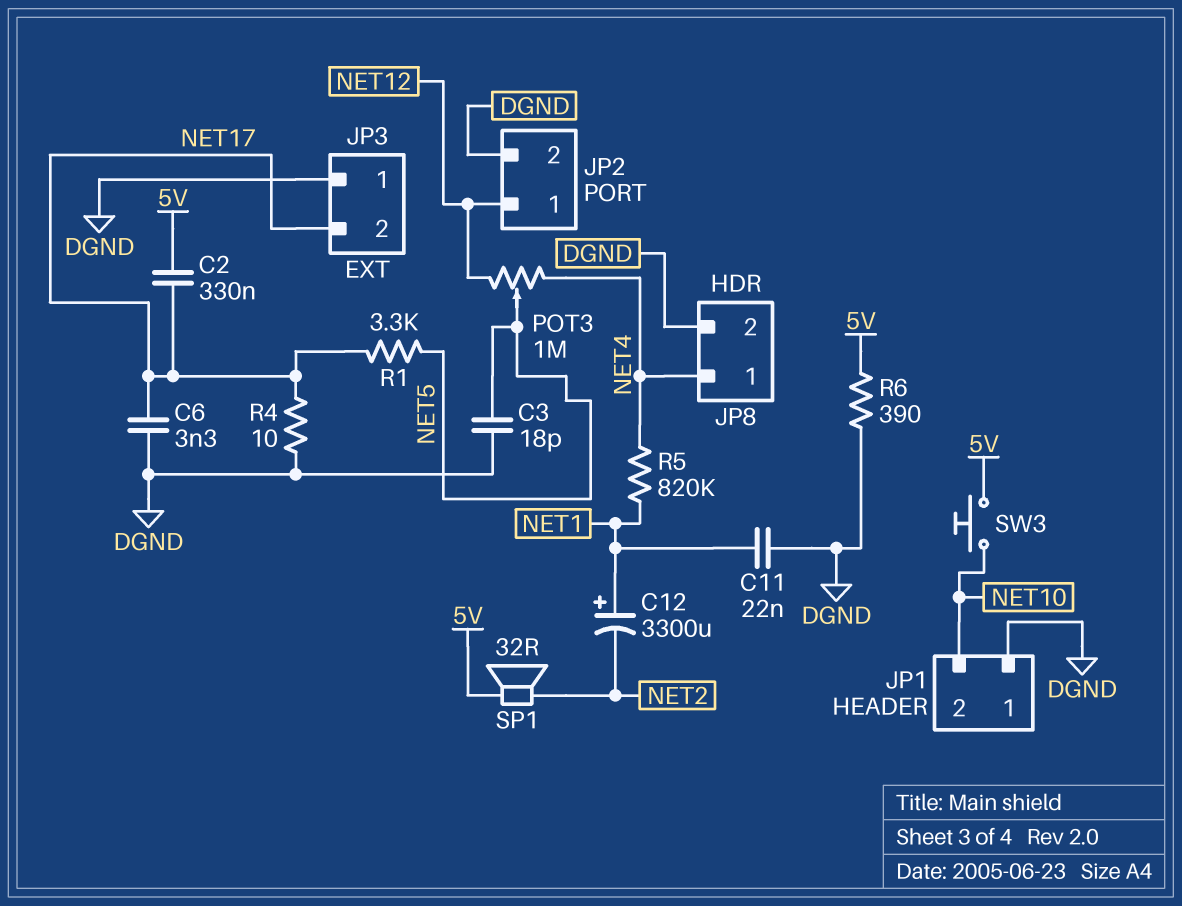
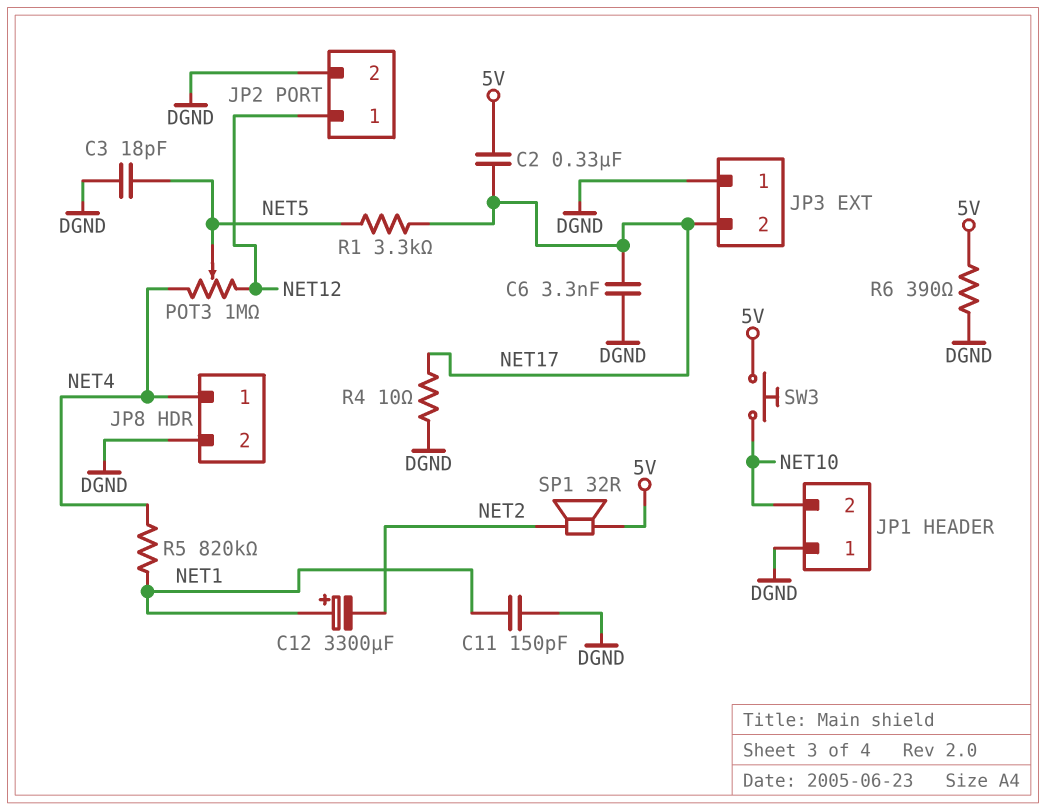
C11: 22nF (DGND, NET1) -> 150pF (DGND, NET1)

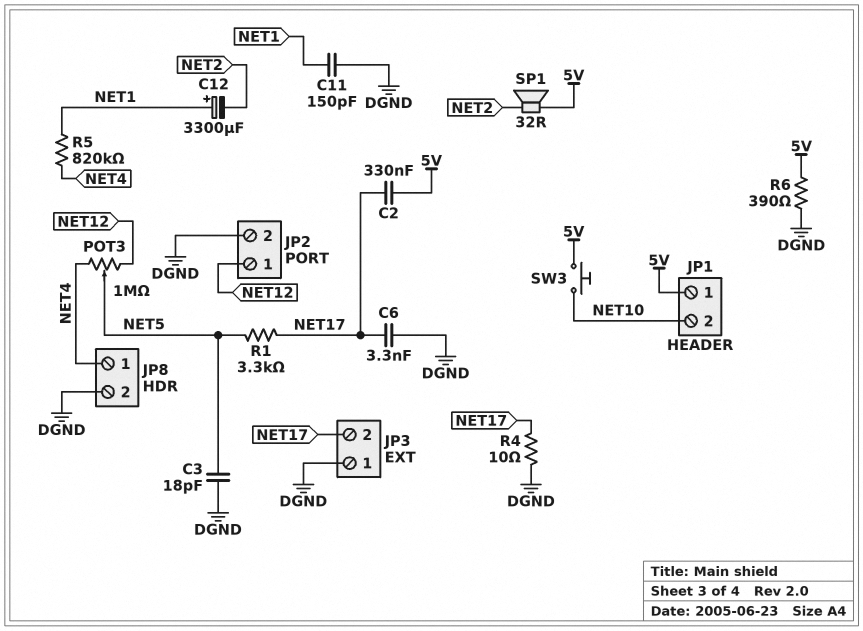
JP1 pin 1: DGND -> 5V

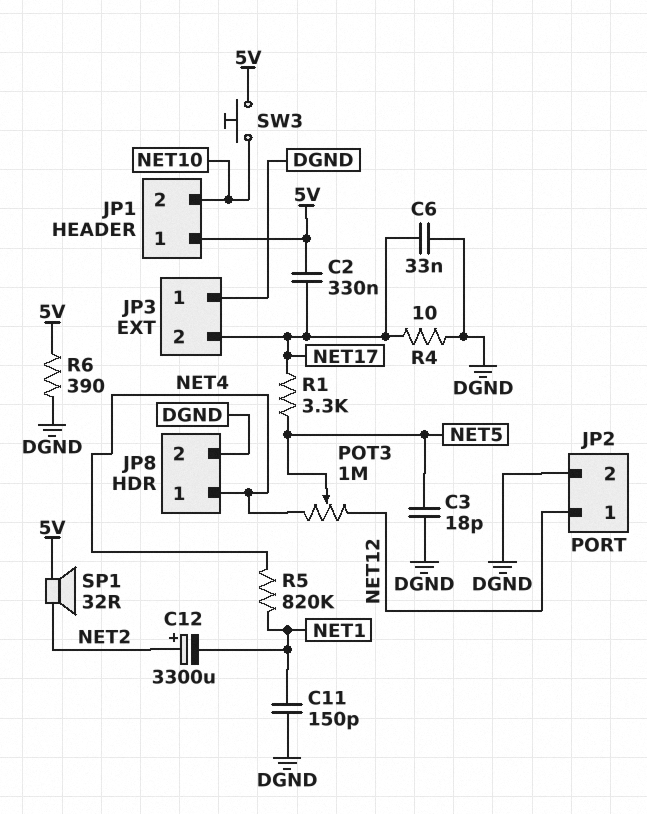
C6: 3.3nF (DGND, NET17) -> 33nF (DGND, NET17)
C12: 3300uF (plus NET1, minus NET2) -> 3300uF (plus NET2, minus NET1)

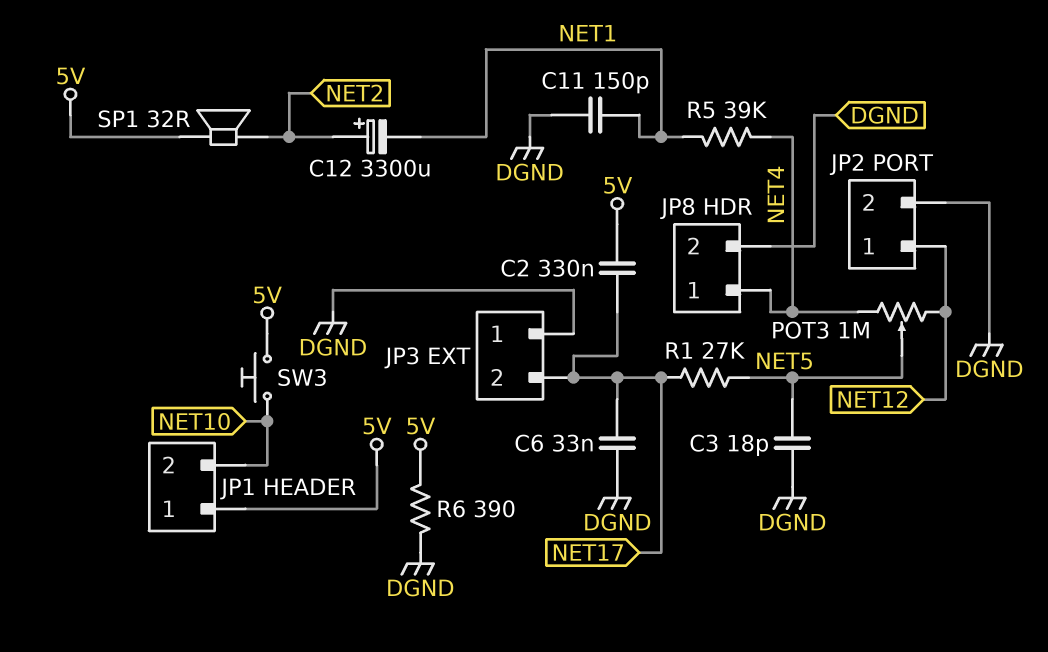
R1: 3.3k (NET5, NET17) -> 27k (NET5, NET17)
R4: 10 (DGND, NET17) -> none
R5: 820k (NET1, NET4) -> 39k (NET1, NET4)

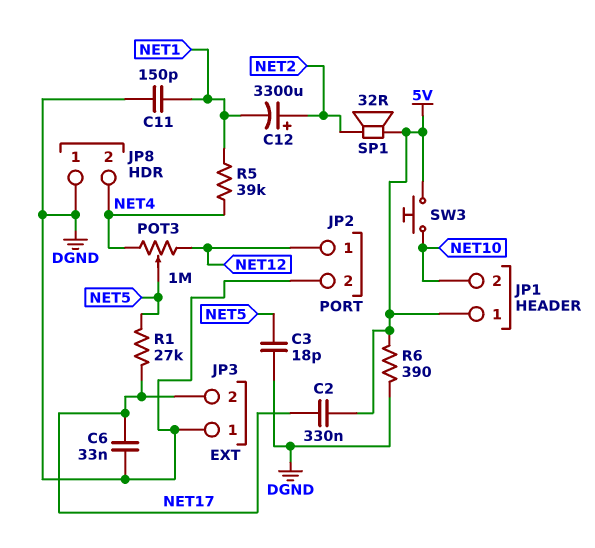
JP8 pin 1: NET4 -> DGND
JP8 pin 2: DGND -> NET4

